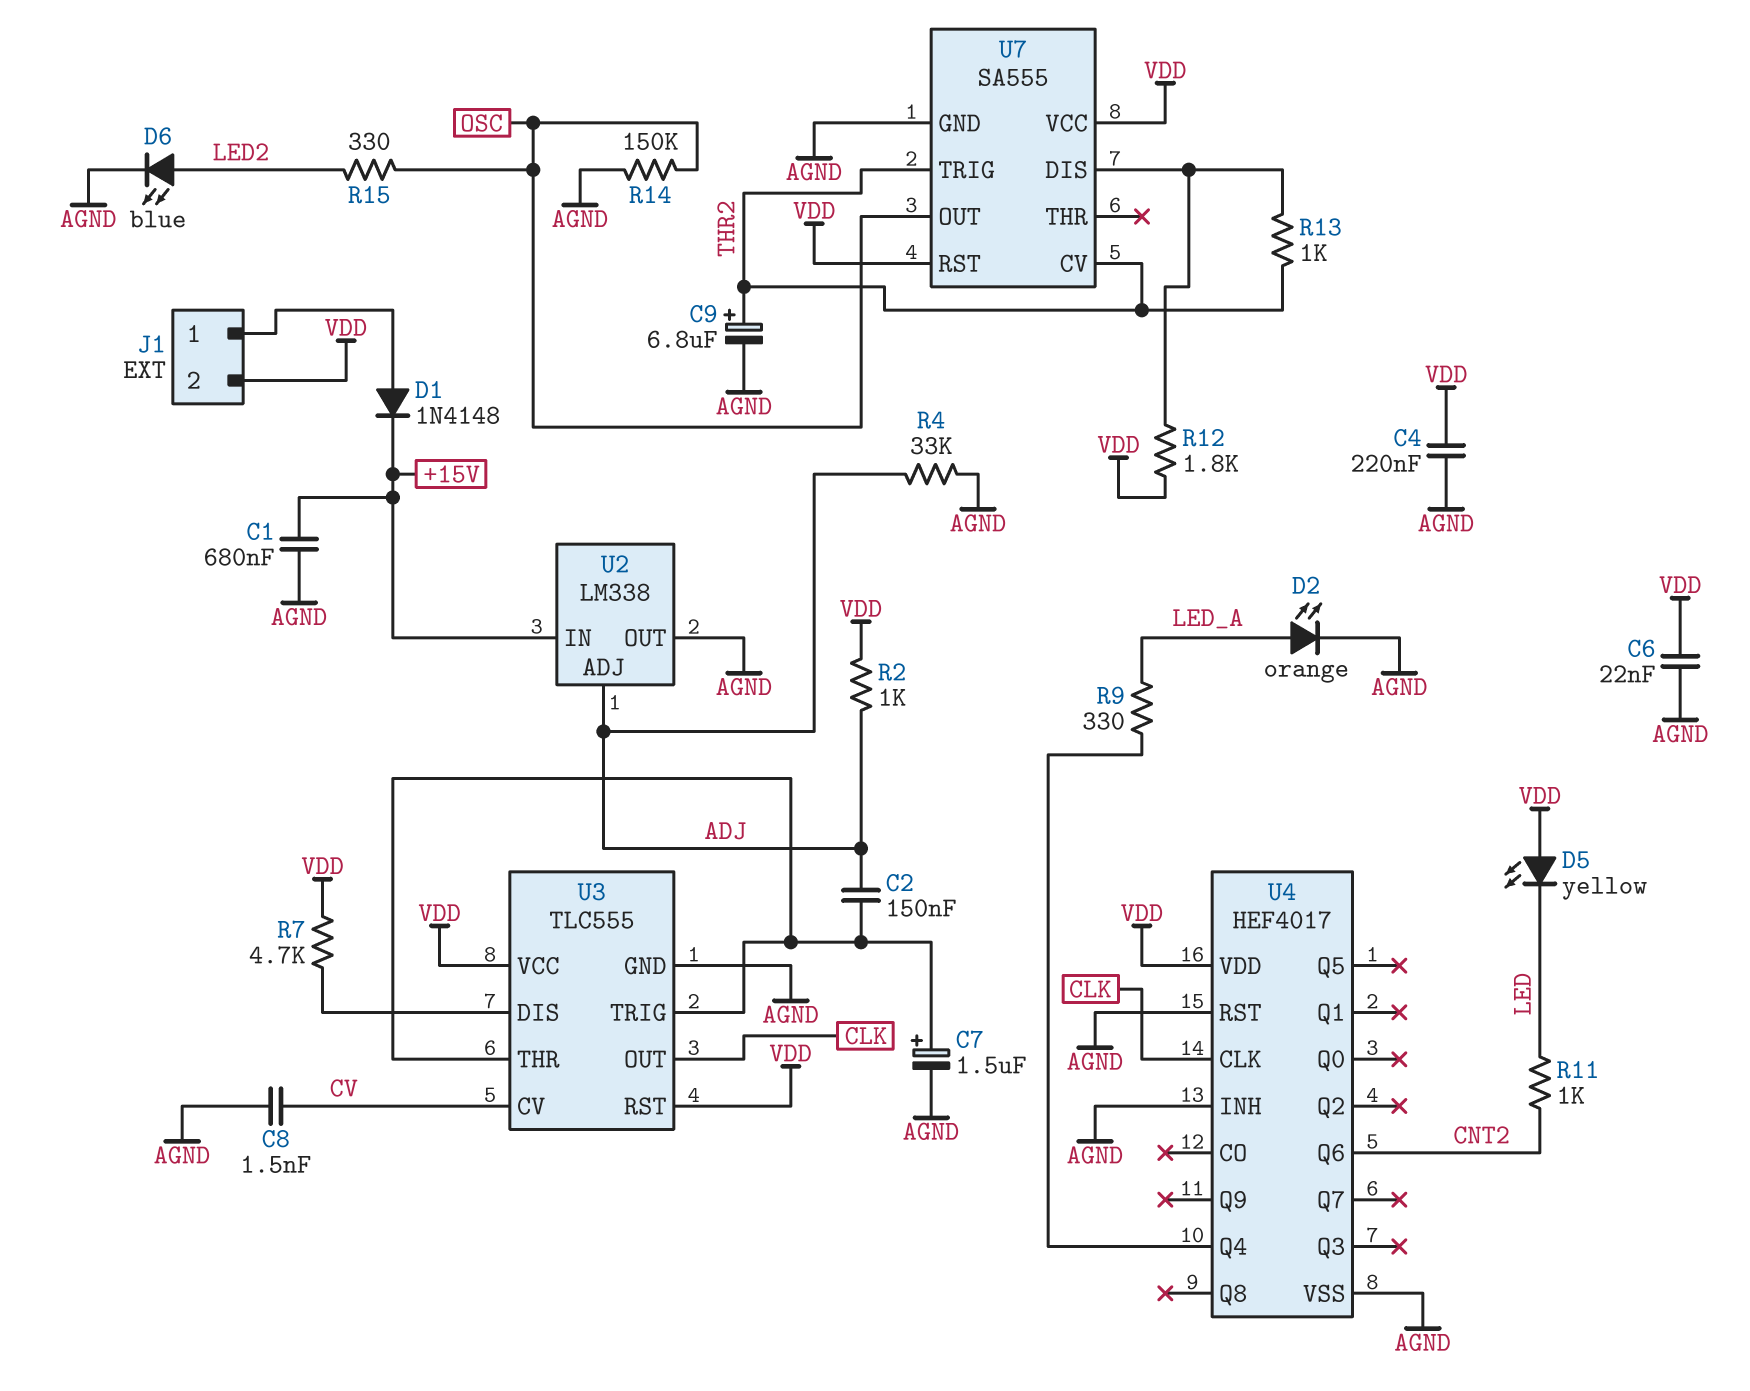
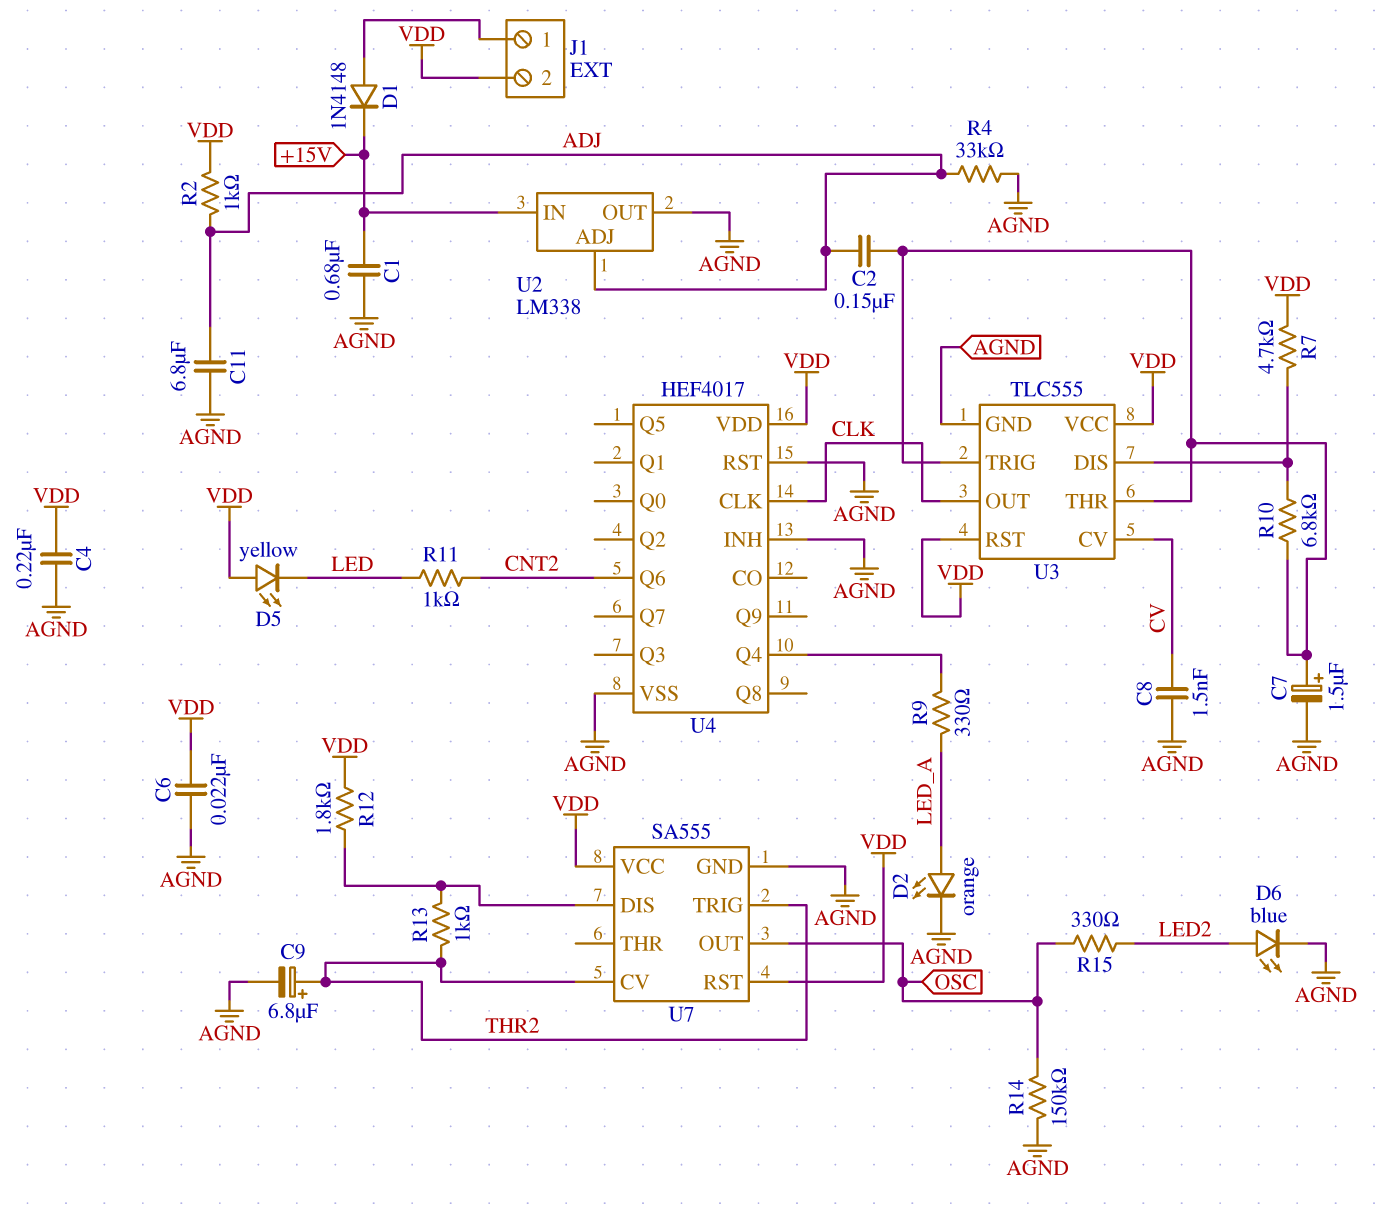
C11: none -> 6.8uF (ADJ, AGND)
R10: none -> 6.8k (U3/DIS, U3/THR)

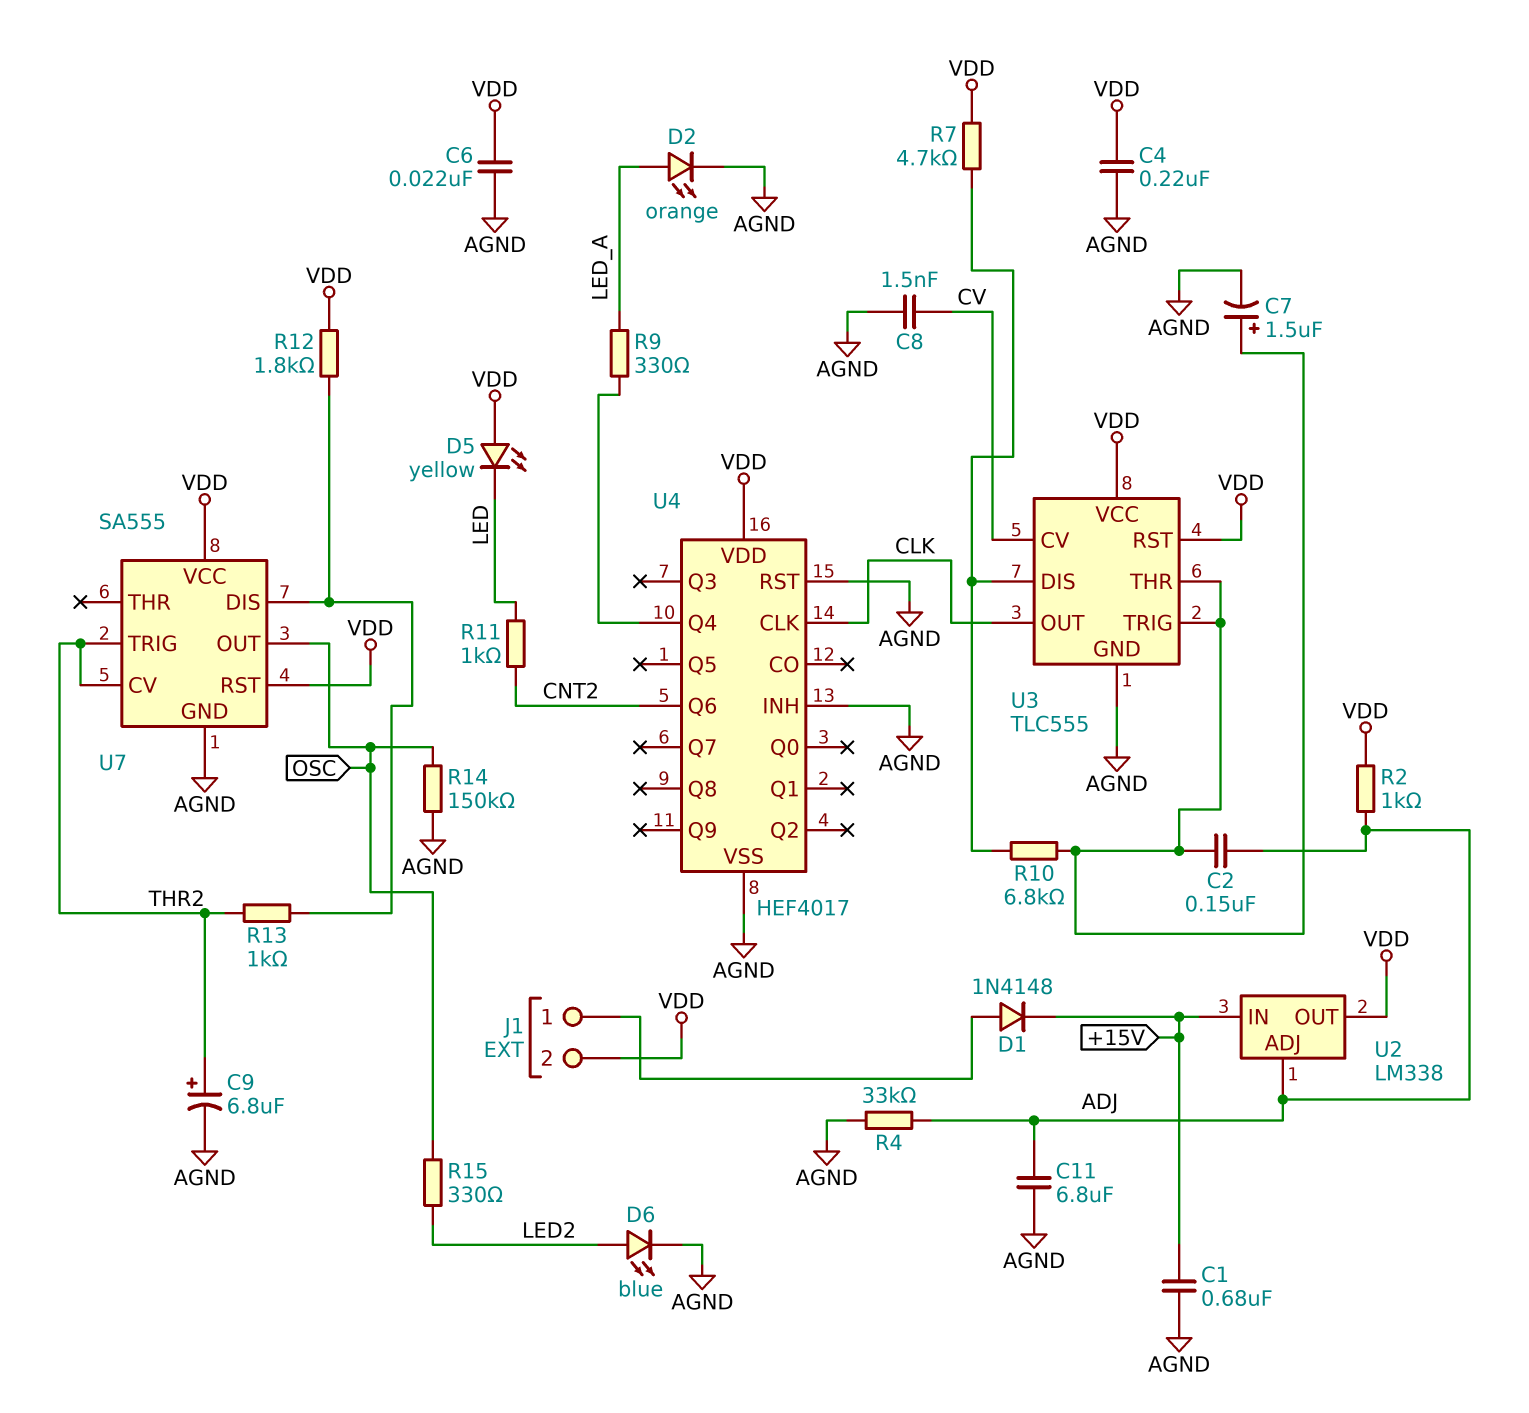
U2 pin OUT: AGND -> VDD

